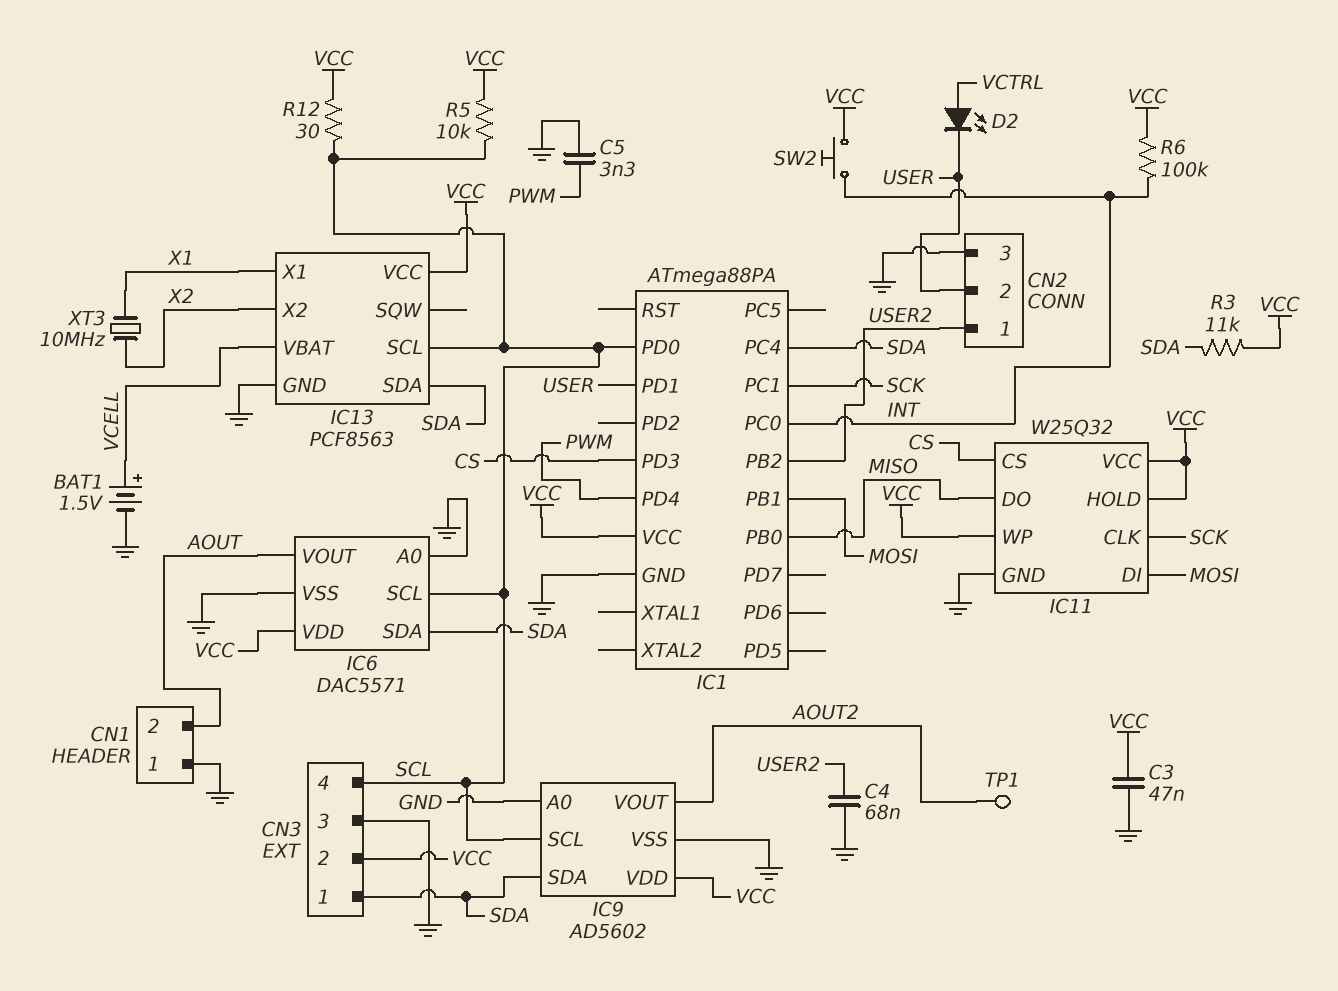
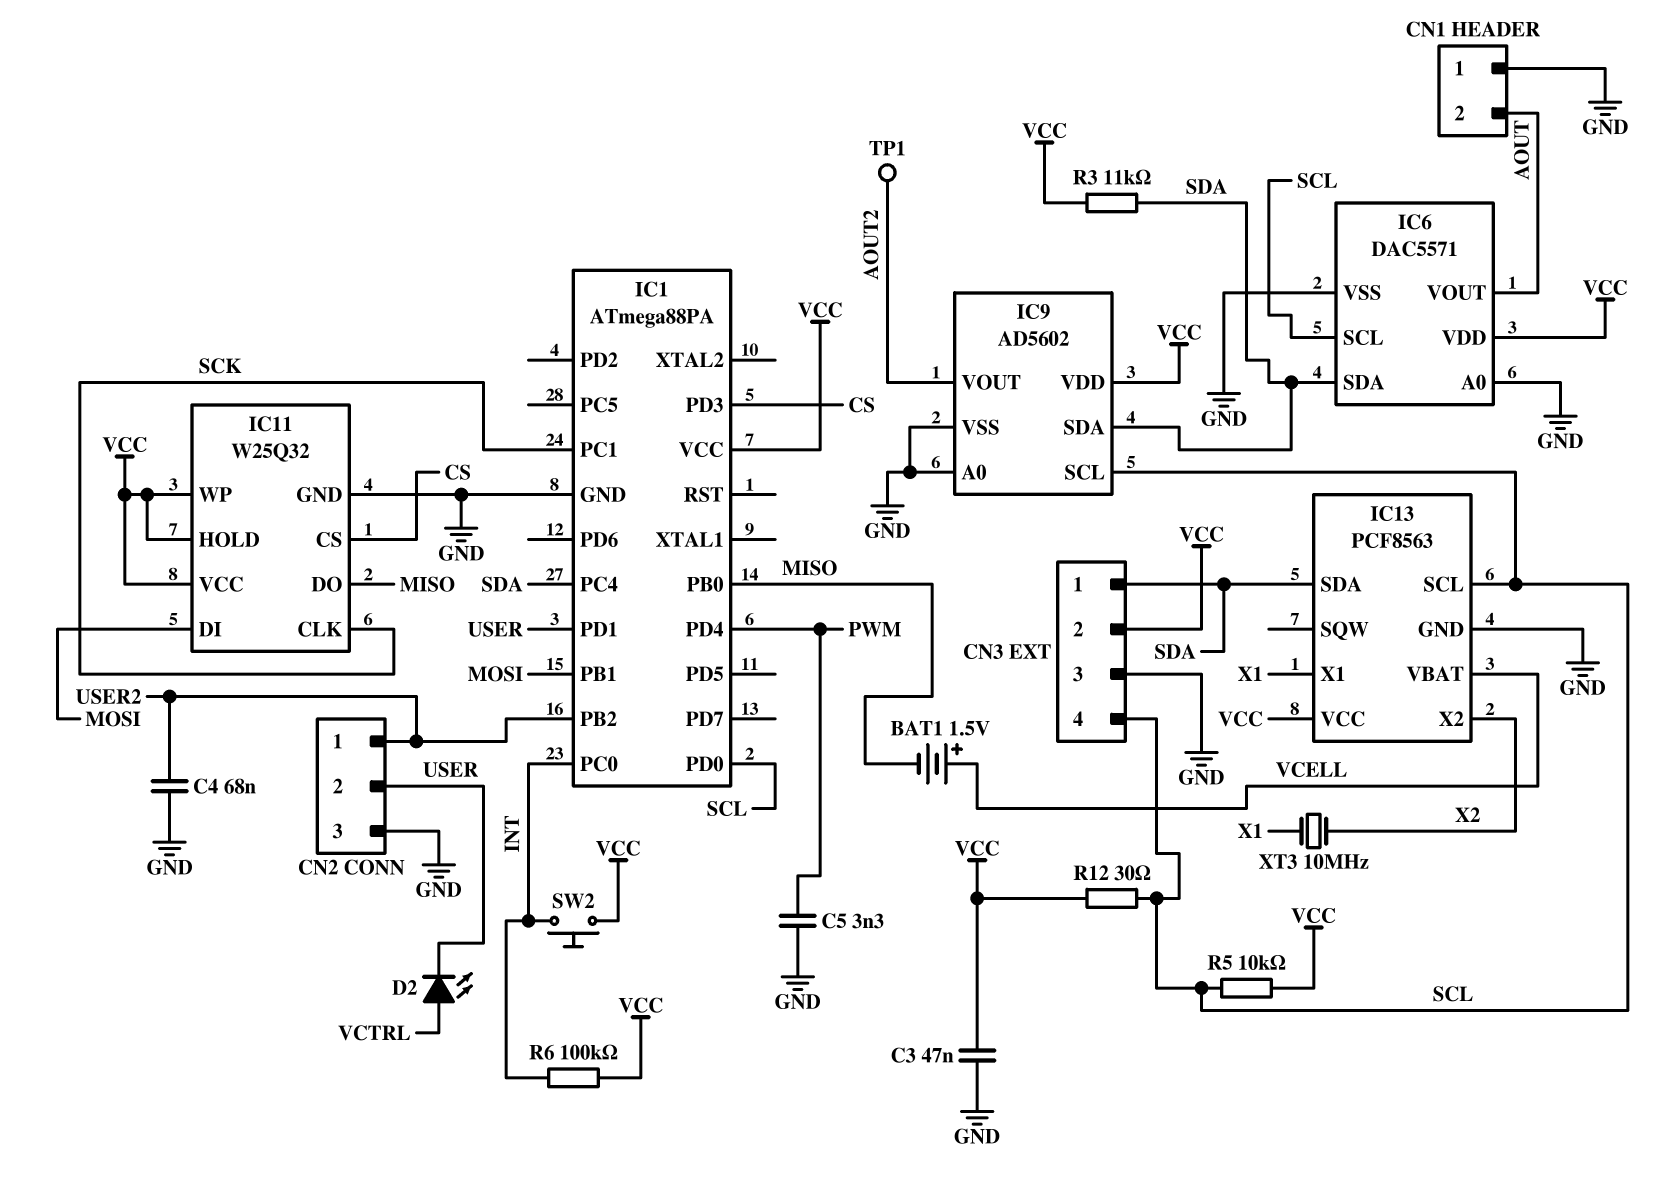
BAT1: 1.5V (plus VCELL, minus GND) -> 1.5V (plus VCELL, minus MISO)

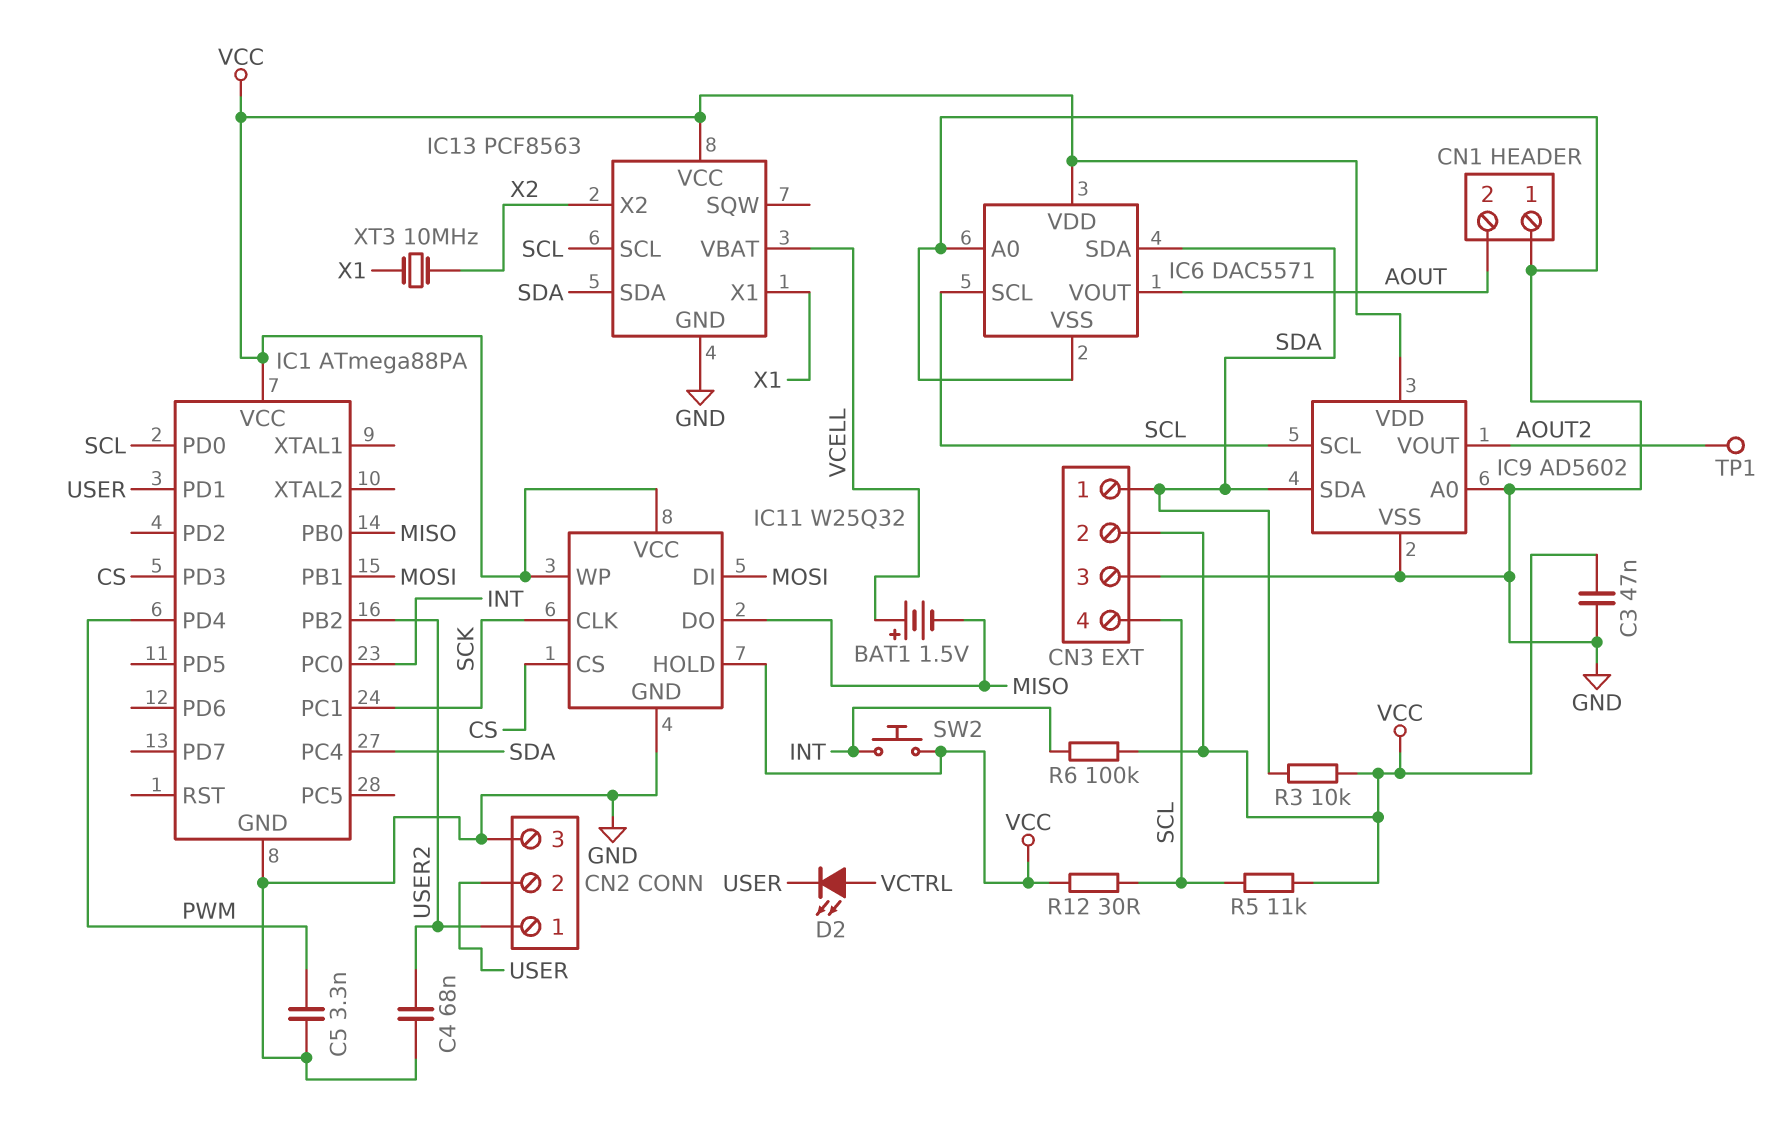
R3: 11k (SDA, VCC) -> 10k (SDA, VCC)
R5: 10k (SCL, VCC) -> 11k (SCL, VCC)

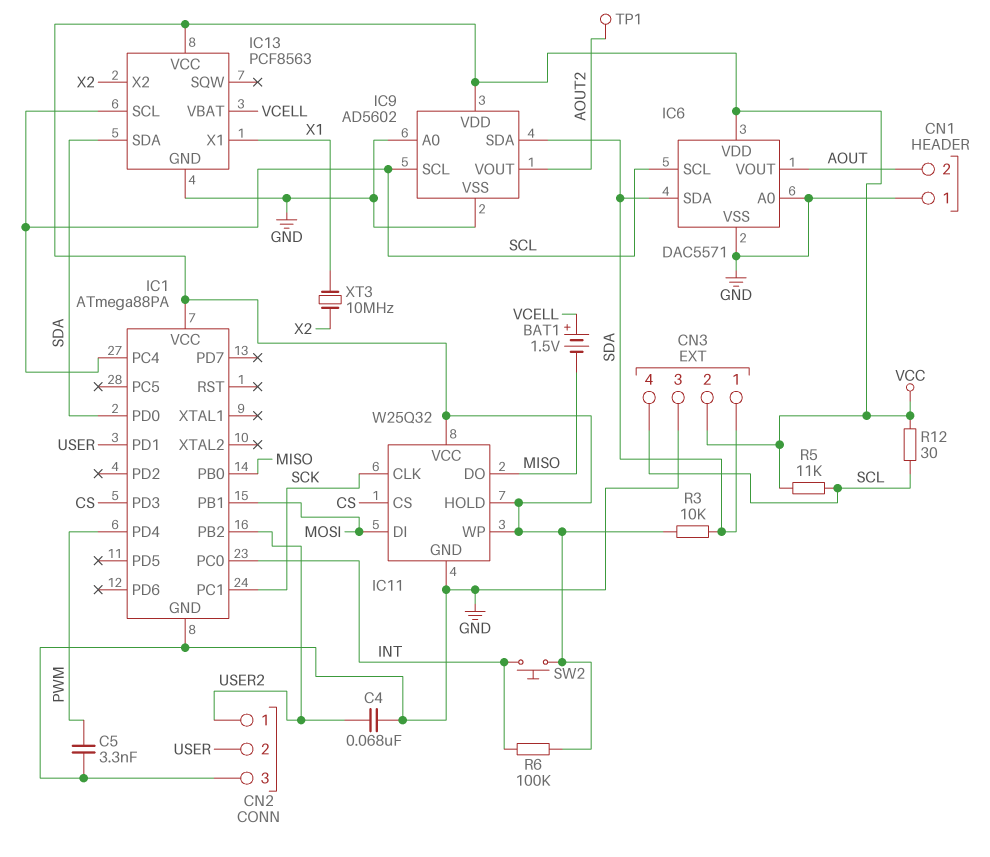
C3: 47nF (GND, VCC) -> none
D2: LED (A VCTRL, K USER) -> none
IC1 pin PC4: SDA -> SCL
IC1 pin PD0: SCL -> SDA

